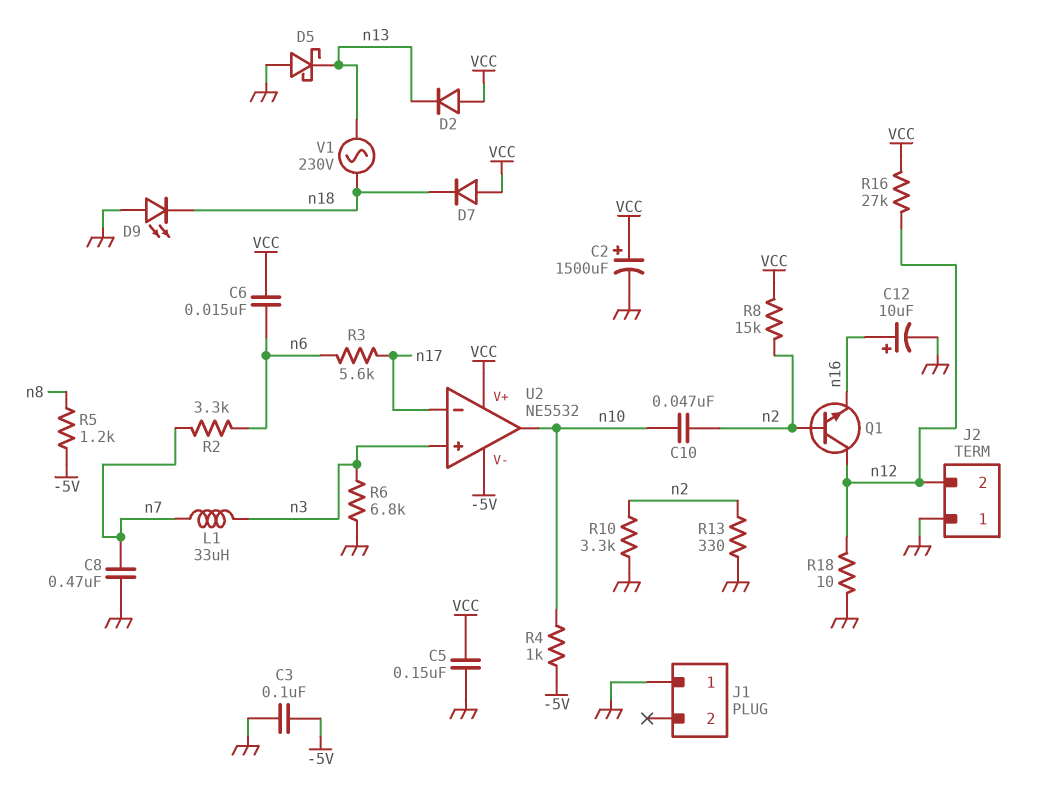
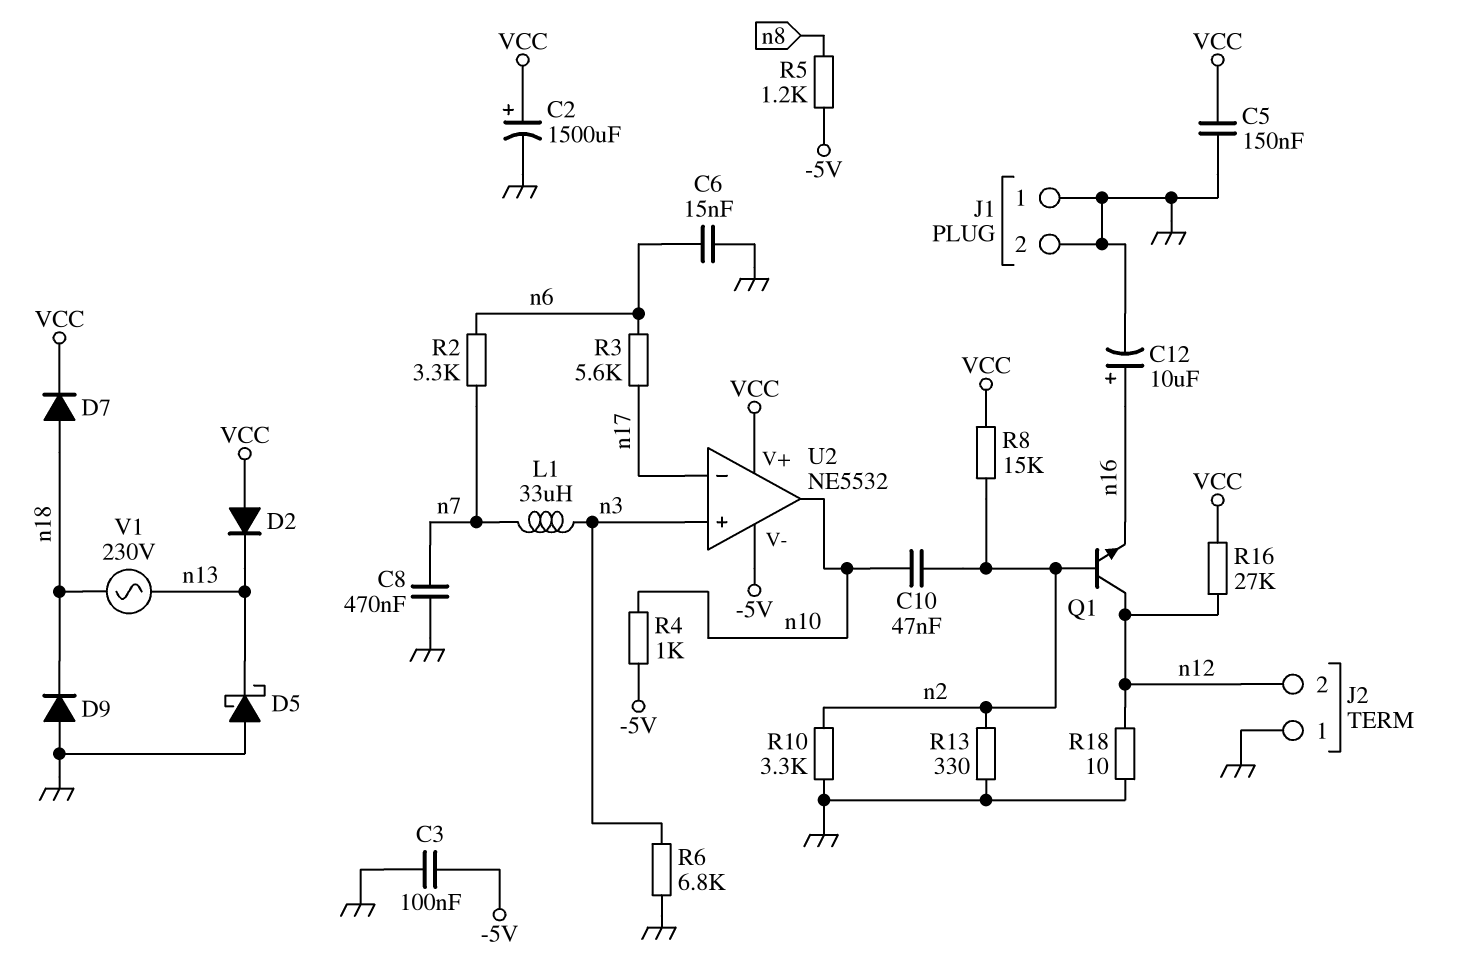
C6: 15nF (VCC, n6) -> 15nF (GND, n6)
D7: diode (A VCC, K n18) -> diode (A n18, K VCC)
D9: LED (A GND, K n18) -> diode (A GND, K n18)
J1 pin 2: none -> GND

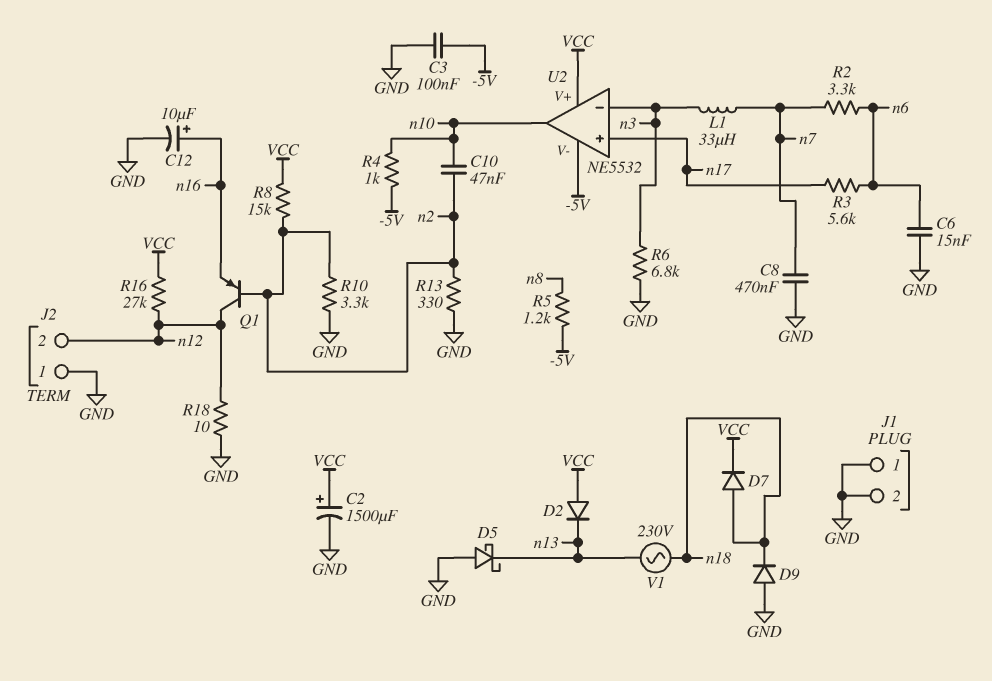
C5: 150nF (GND, VCC) -> none
Q1: NPN (B n2, C n12, E n16) -> PNP (B n2, C n12, E n16)
U2 pin in+: n3 -> n17
U2 pin in-: n17 -> n3

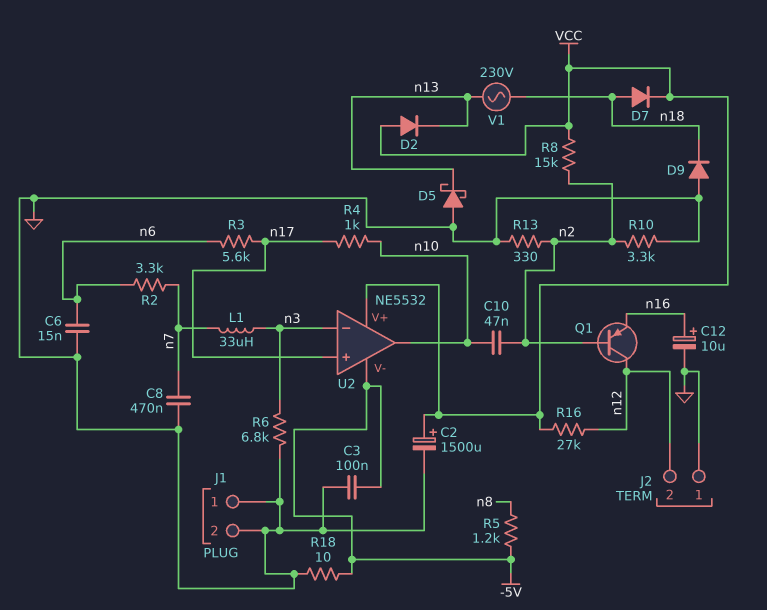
R4: 1k (-5V, n10) -> 1k (n10, n17)
R18: 10 (GND, n12) -> 10 (-5V, GND)

